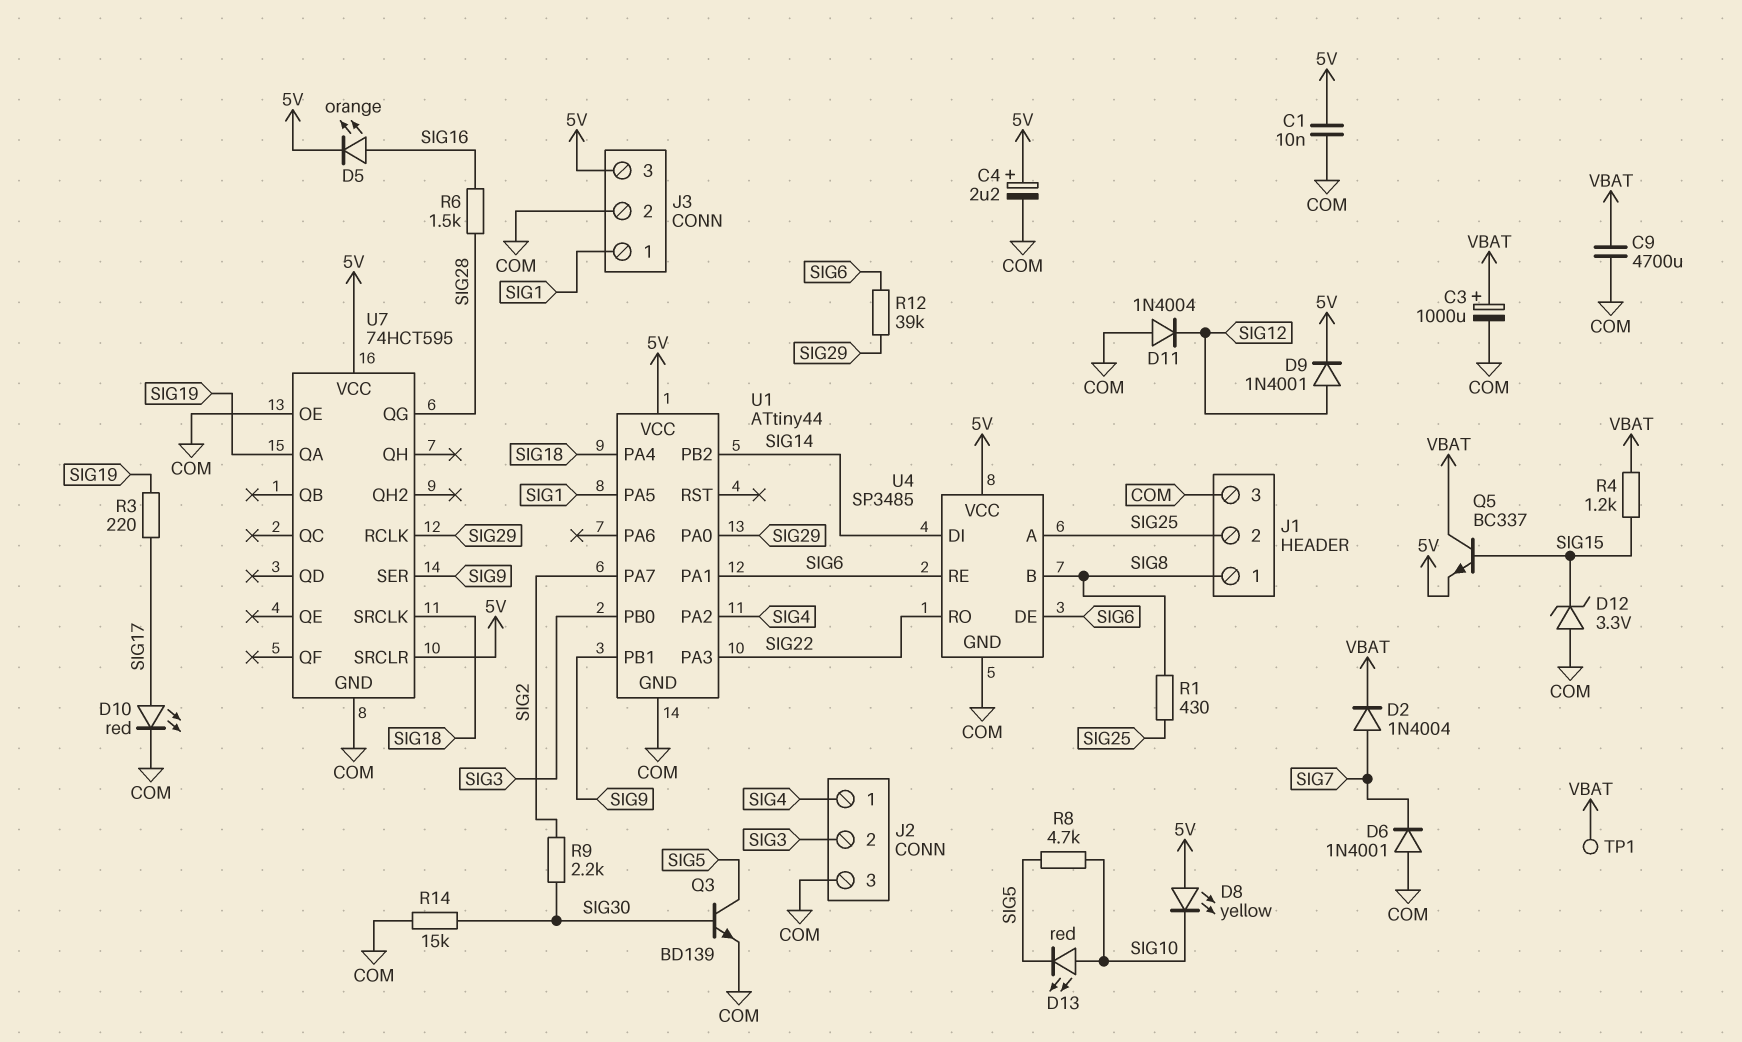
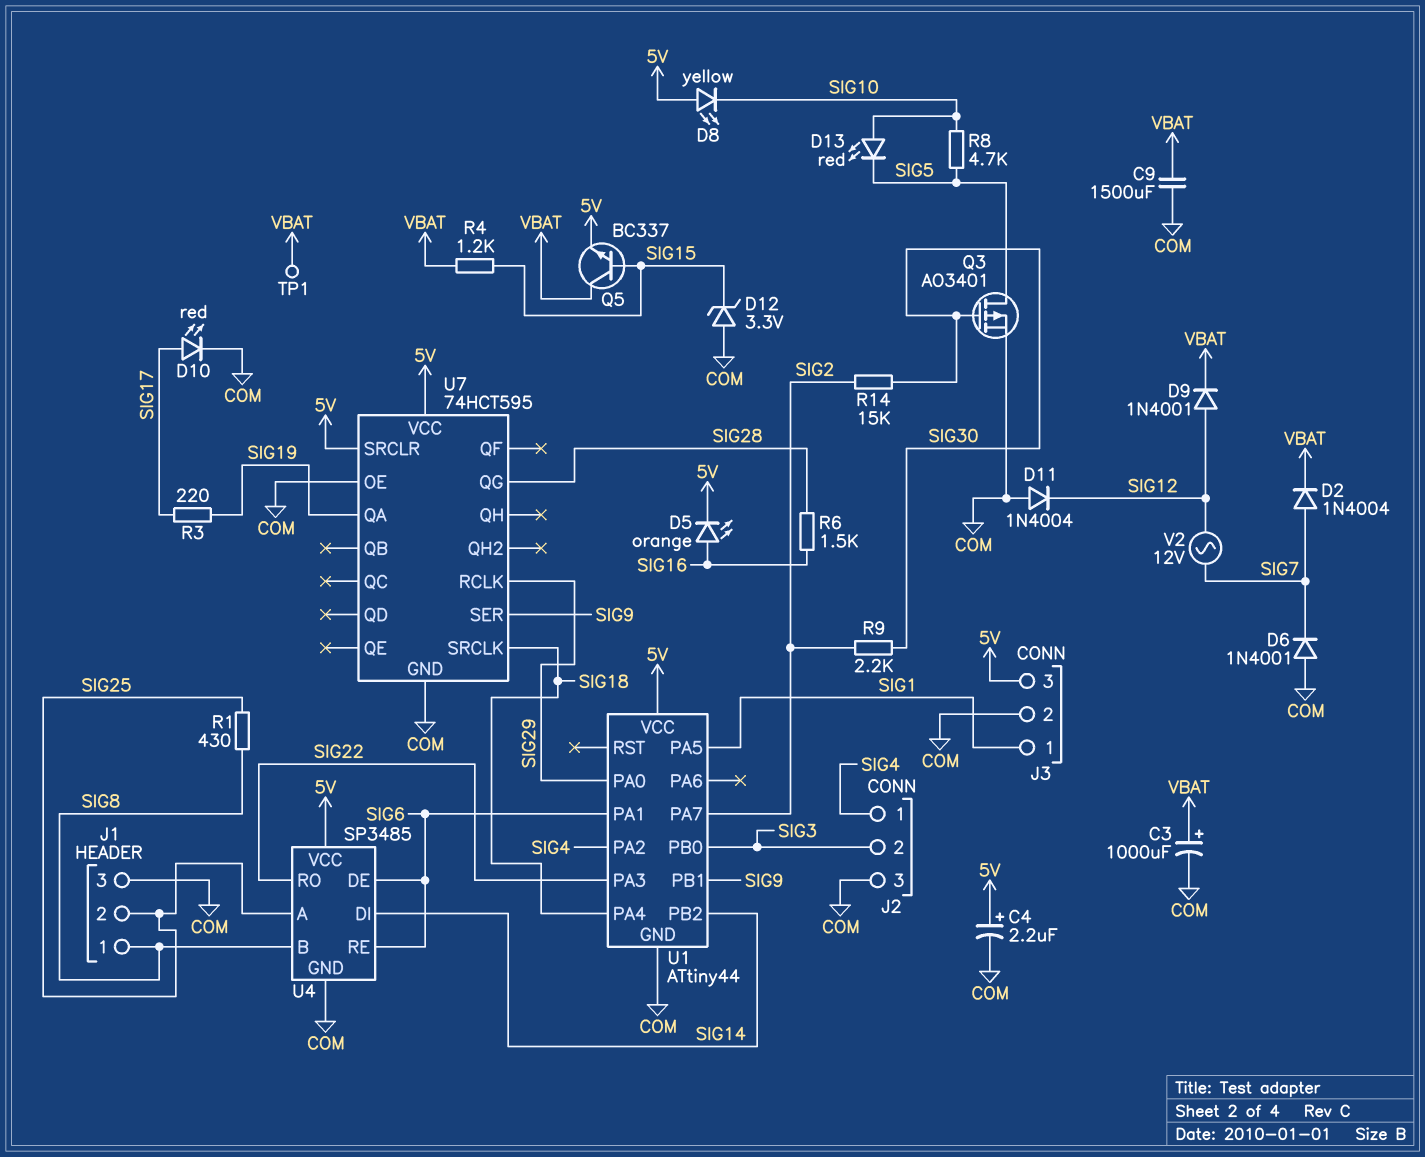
C1: 10nF (5V, COM) -> none
C9: 4700uF (COM, VBAT) -> 1500uF (COM, VBAT)
D9: diode 1N4001 (A SIG12, K 5V) -> diode 1N4001 (A SIG12, K VBAT)
Q3: NPN BD139 (B SIG30, C SIG5, E COM) -> PMOS AO3401 (G SIG30, D SIG5, S COM)
R12: 39k (SIG6, SIG29) -> none
R14: 15k (COM, SIG30) -> 15k (SIG2, SIG30)
V2: none -> AC 12V (SIG7, SIG12)

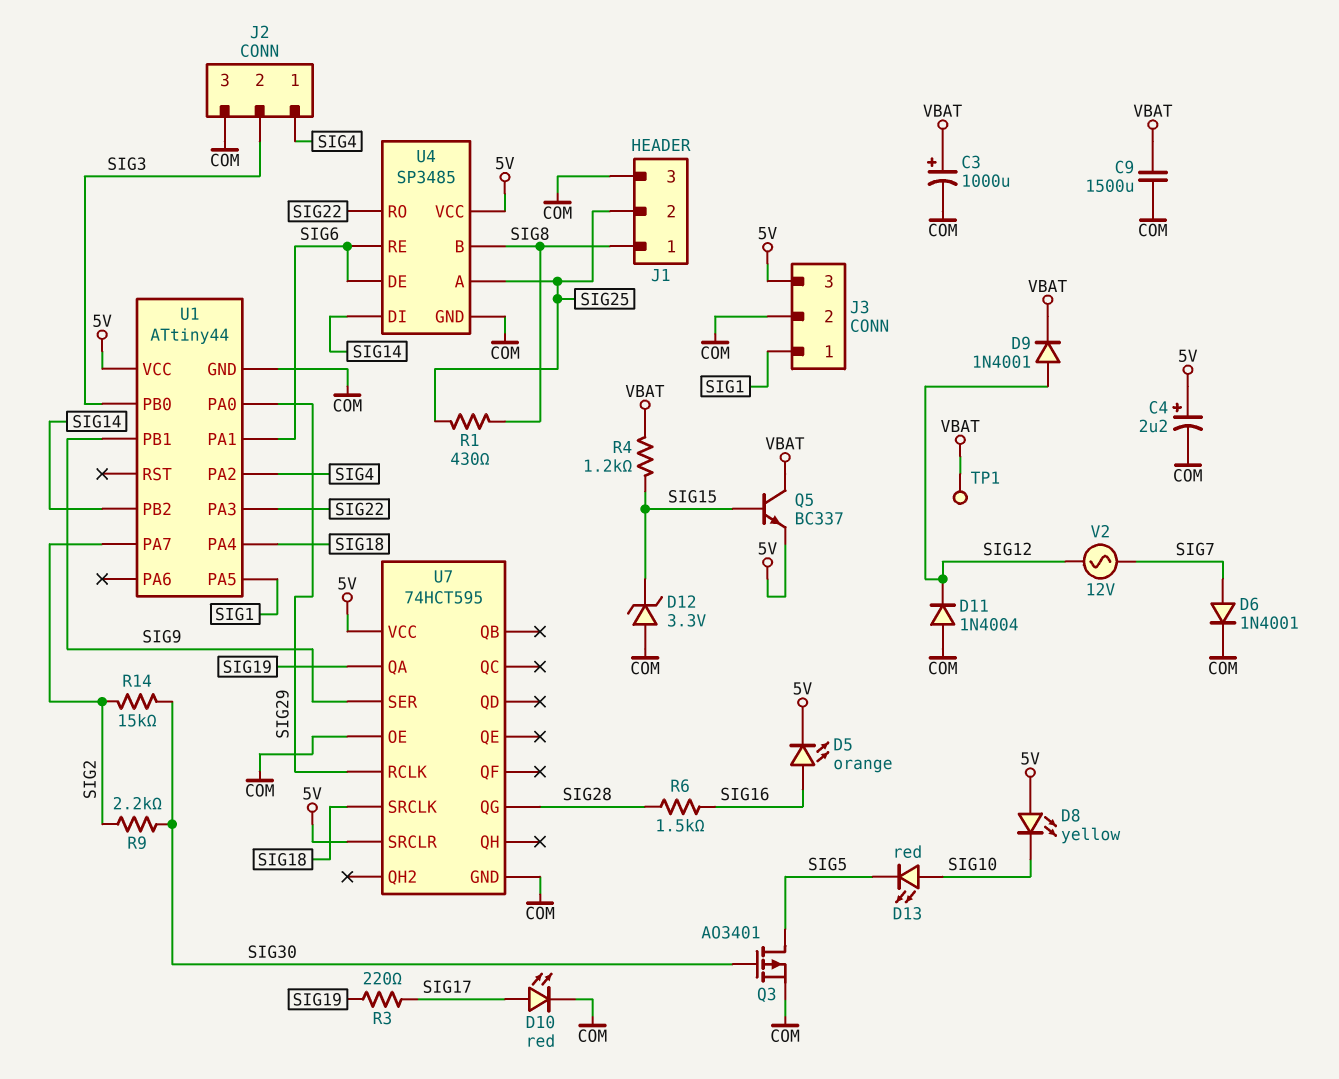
D2: diode 1N4004 (A SIG7, K VBAT) -> none
D6: diode 1N4001 (A COM, K SIG7) -> diode 1N4001 (A SIG7, K COM)
R8: 4.7k (SIG5, SIG10) -> none

